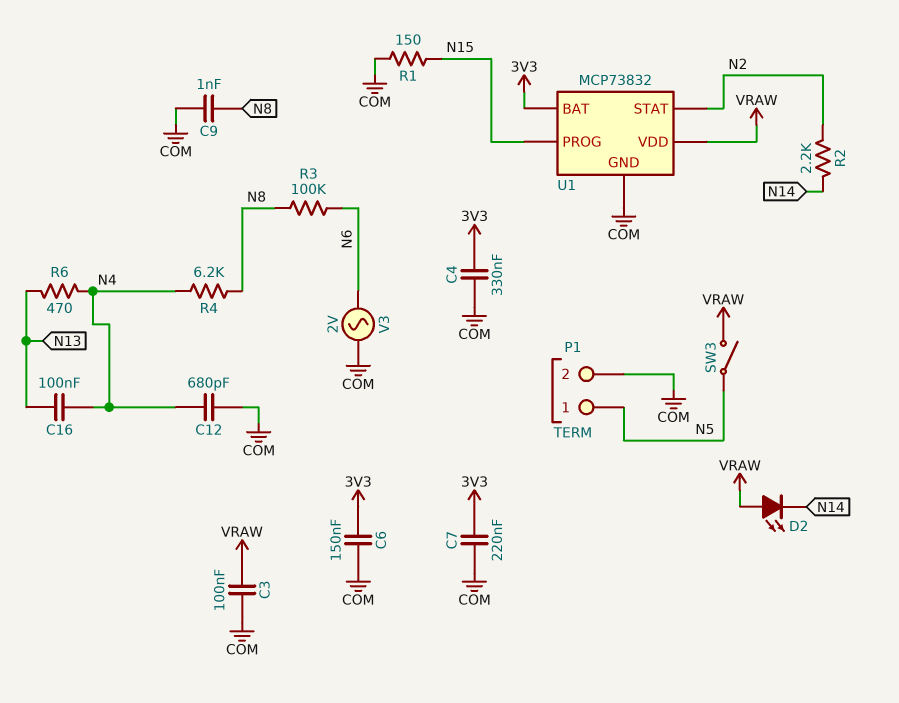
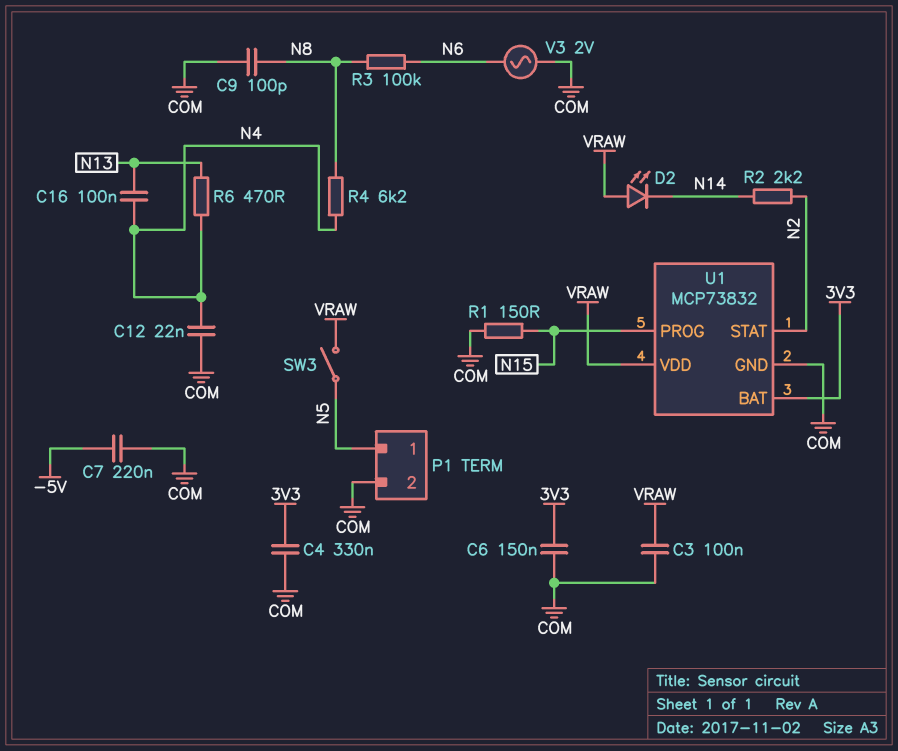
C7: 220nF (3V3, COM) -> 220nF (-5V, COM)
C9: 1nF (COM, N8) -> 100pF (COM, N8)
C12: 680pF (COM, N4) -> 22nF (COM, N4)

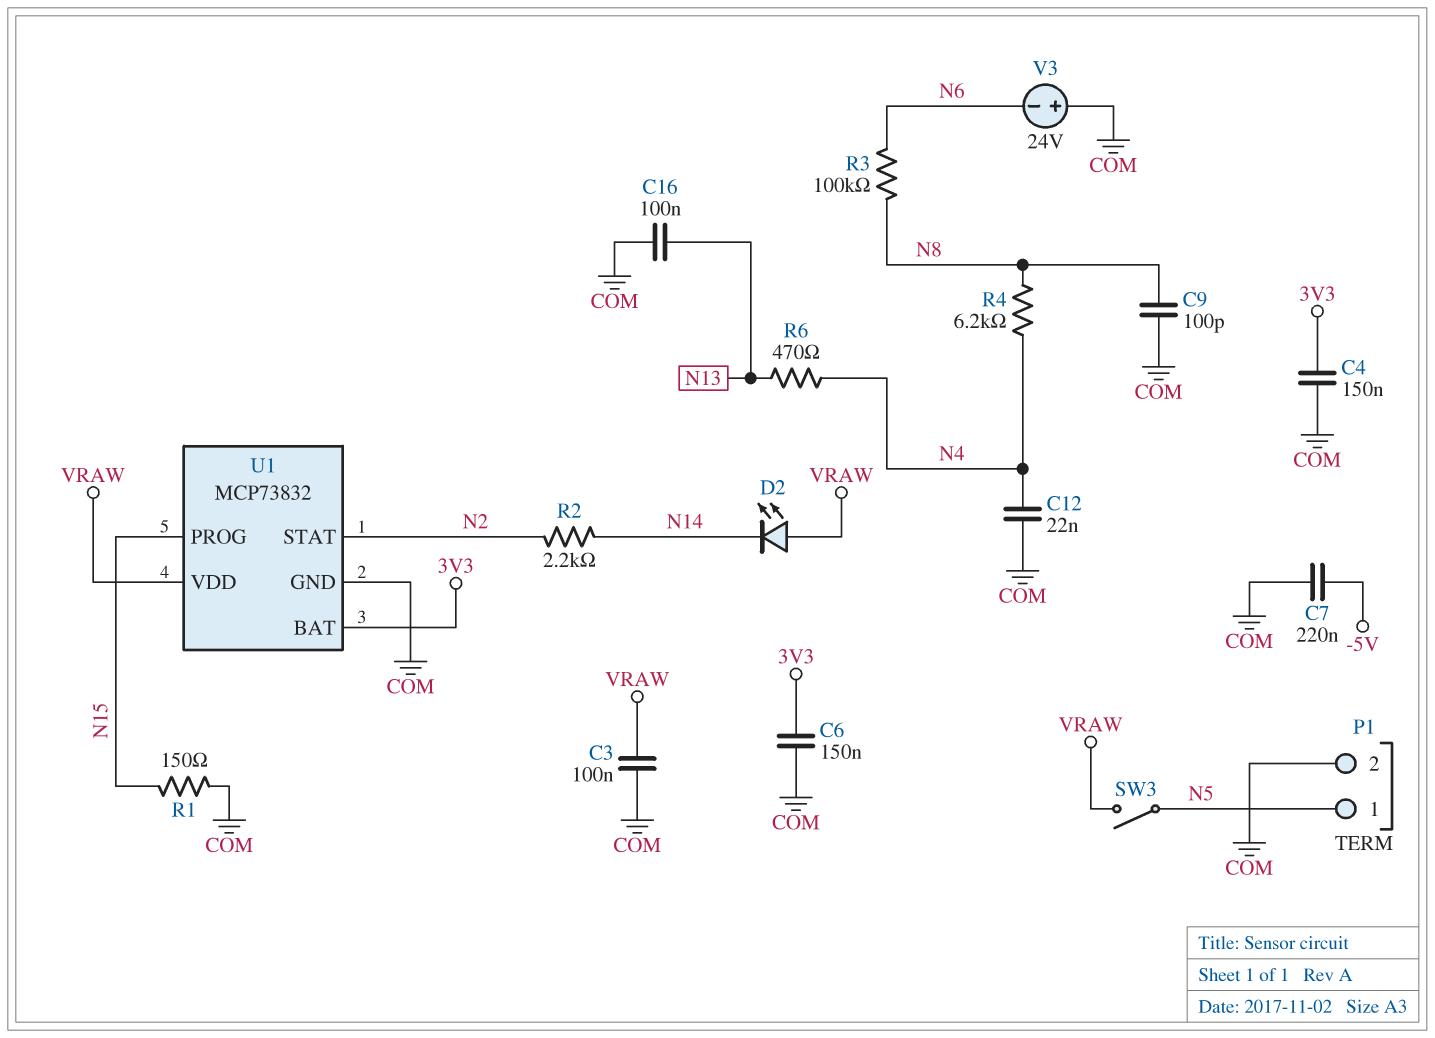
C4: 330nF (3V3, COM) -> 150nF (3V3, COM)
C16: 100nF (N4, N13) -> 100nF (COM, N13)
V3: AC 2V (COM, N6) -> 24V (plus COM, minus N6)

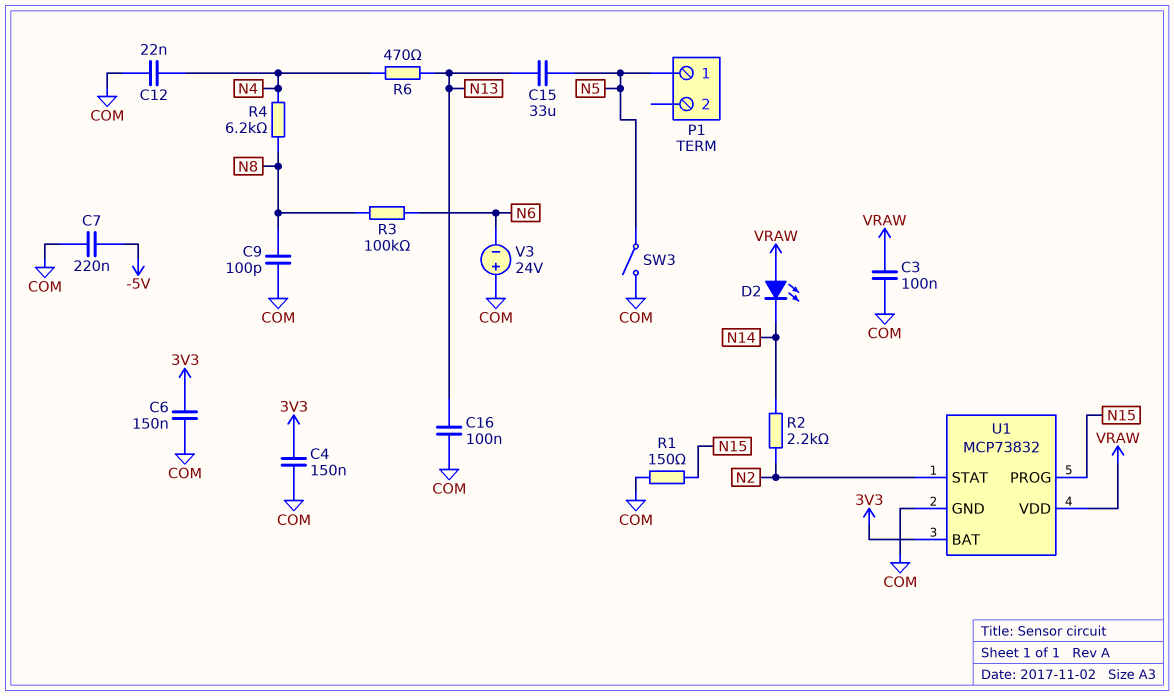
C15: none -> 33uF (N5, N13)
P1 pin 2: COM -> none
SW3: switch (N5, VRAW) -> switch (COM, N5)

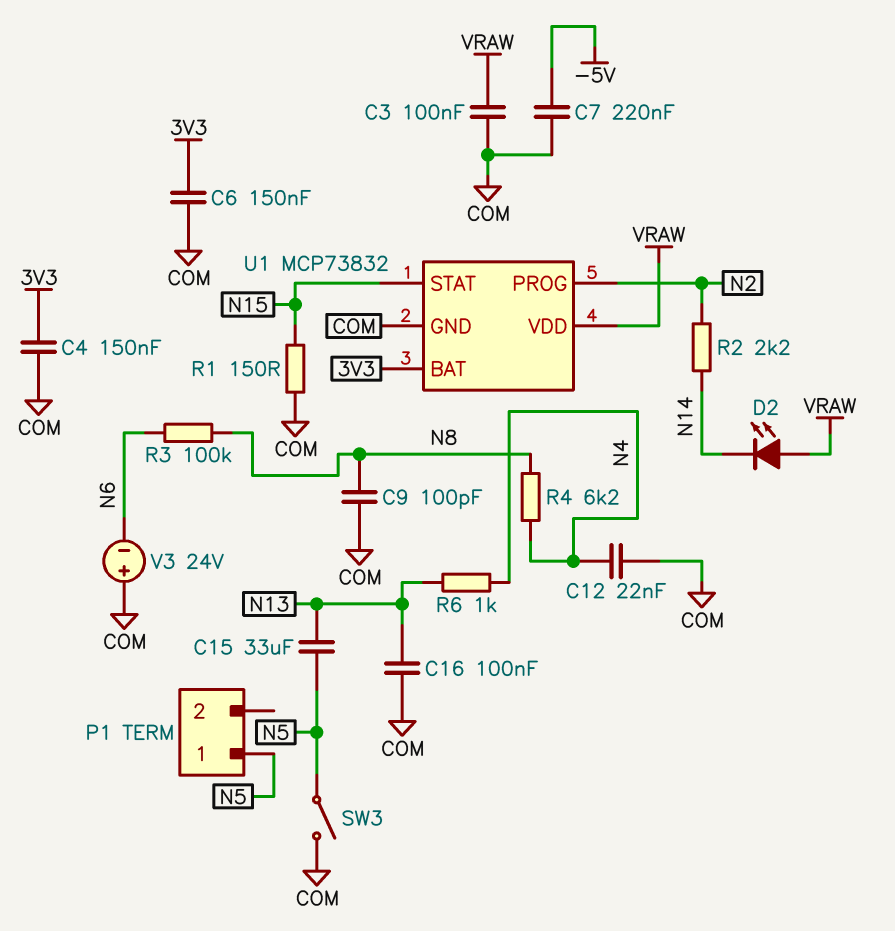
R6: 470 (N4, N13) -> 1k (N4, N13)
U1 pin PROG: N15 -> N2
U1 pin STAT: N2 -> N15

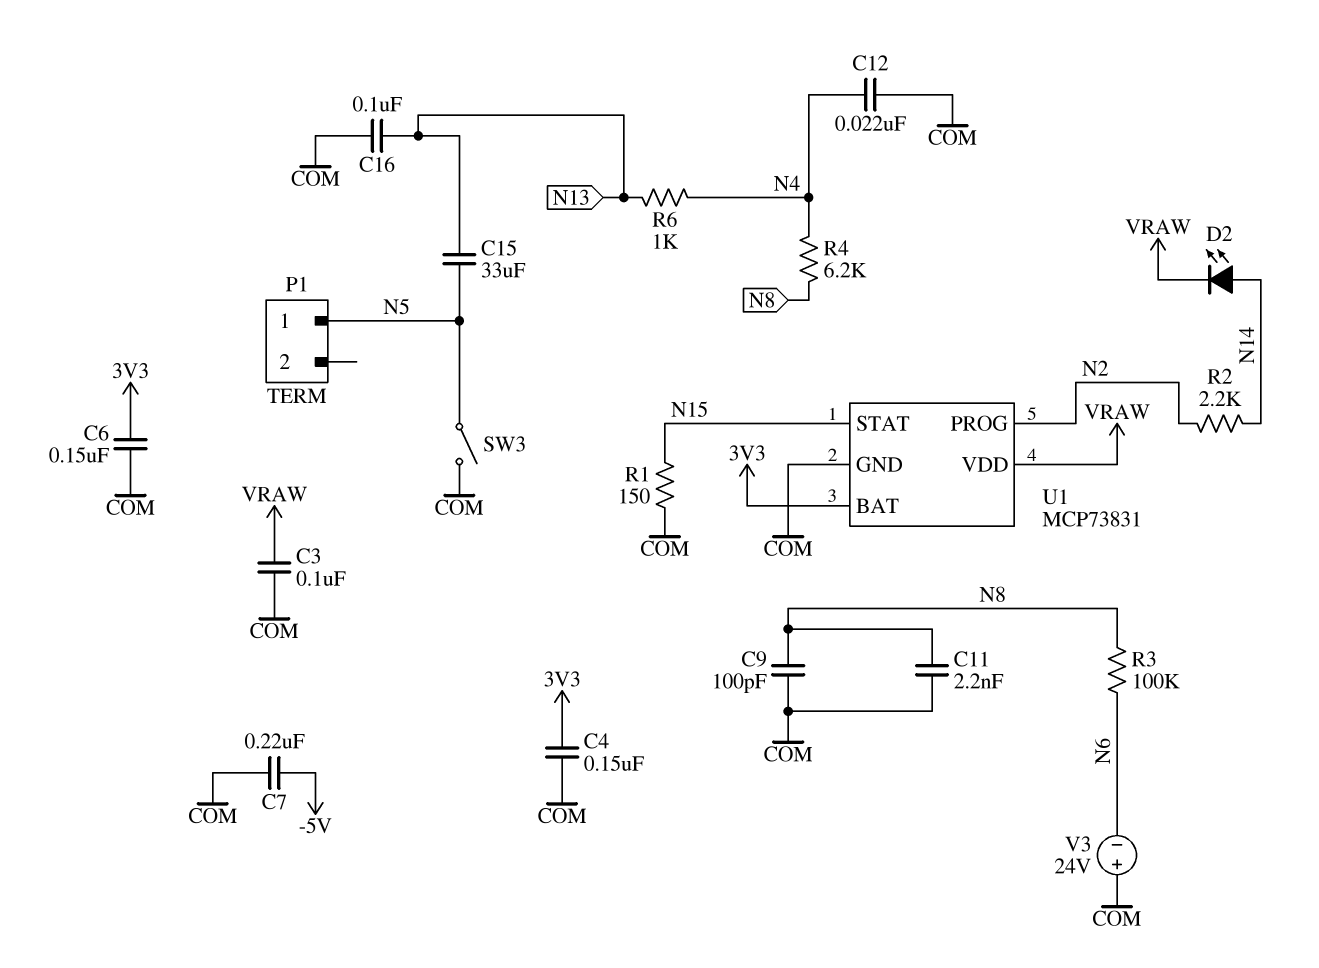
C11: none -> 2.2nF (COM, N8)
D2: LED (A VRAW, K N14) -> LED (A N14, K VRAW)
U1: MCP73832 -> MCP73831

